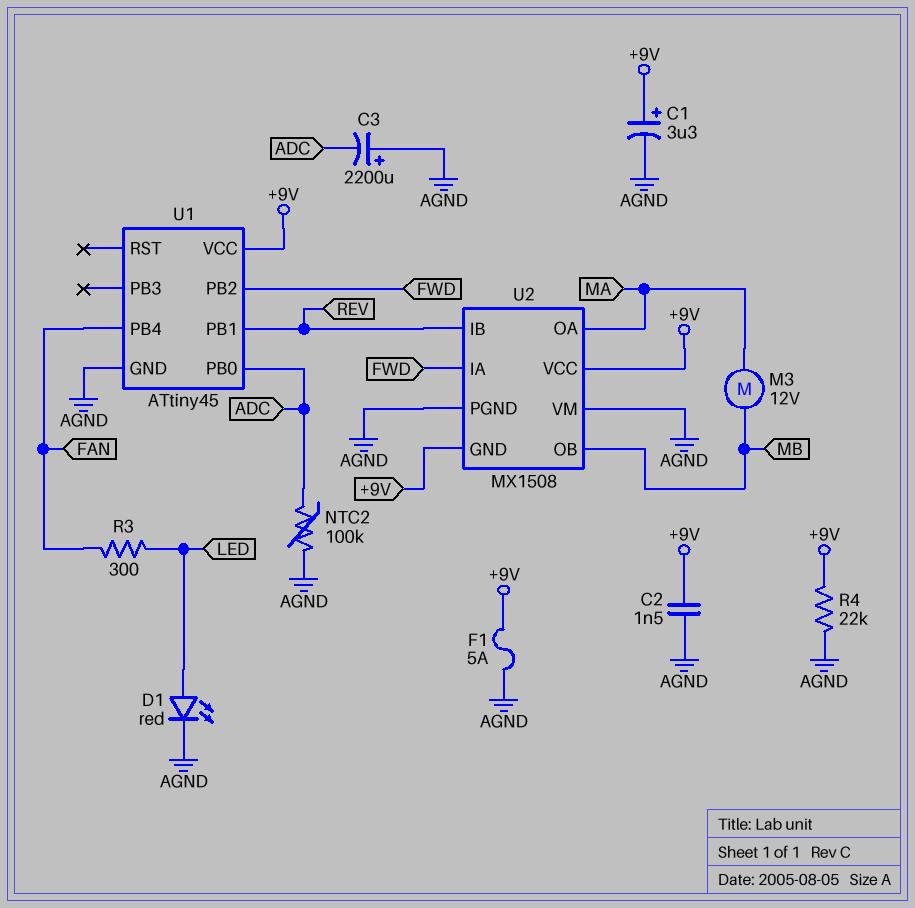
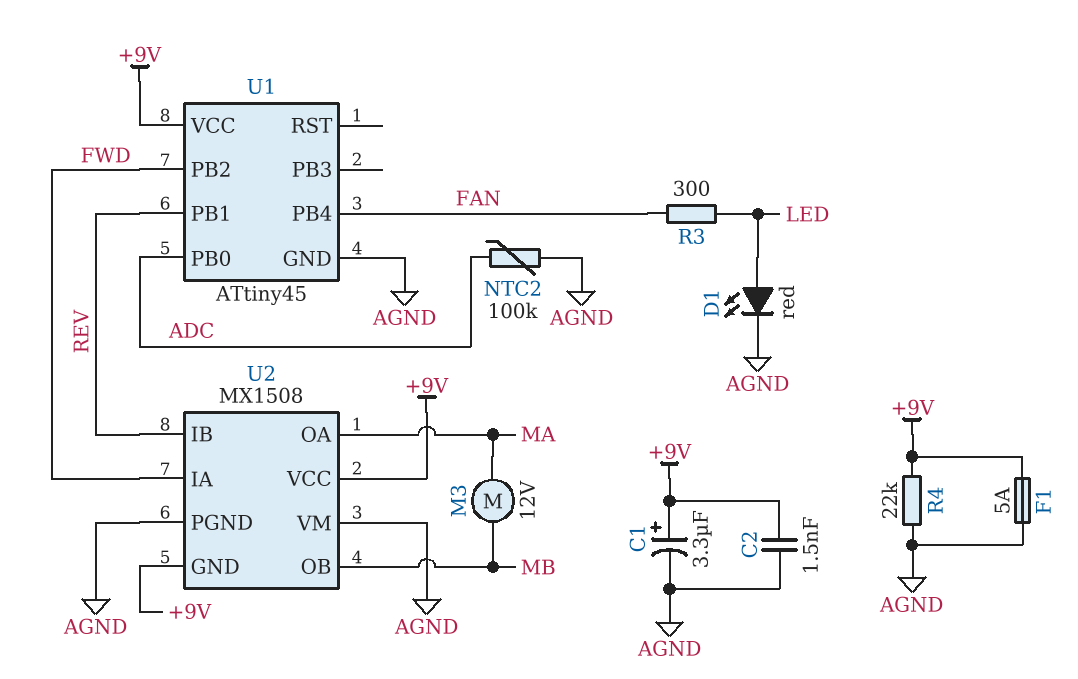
C3: 2200uF (plus AGND, minus ADC) -> none

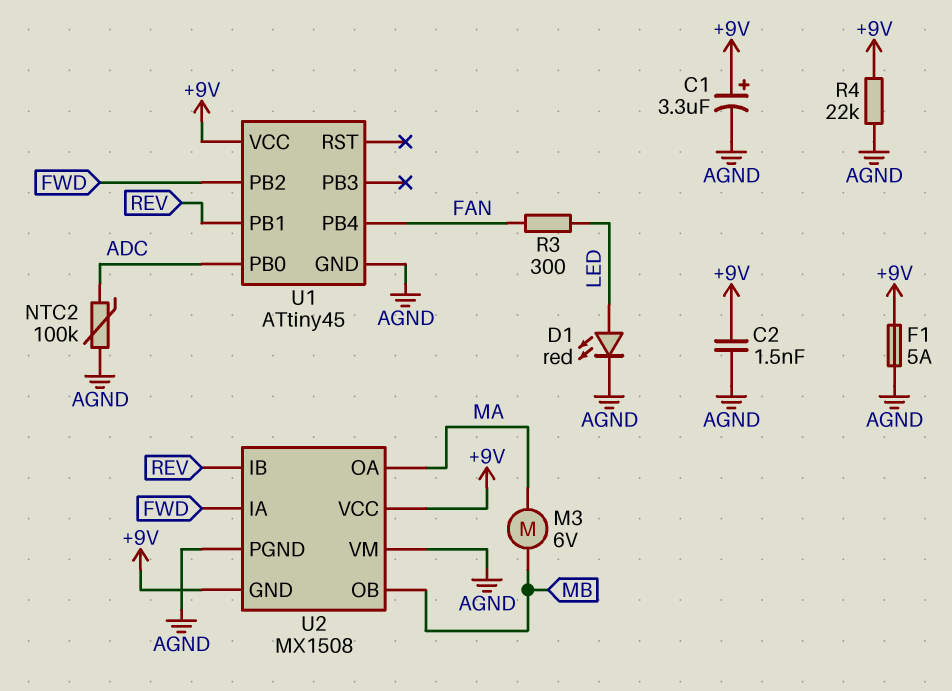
M3: motor 12V (MA, MB) -> motor 6V (MA, MB)

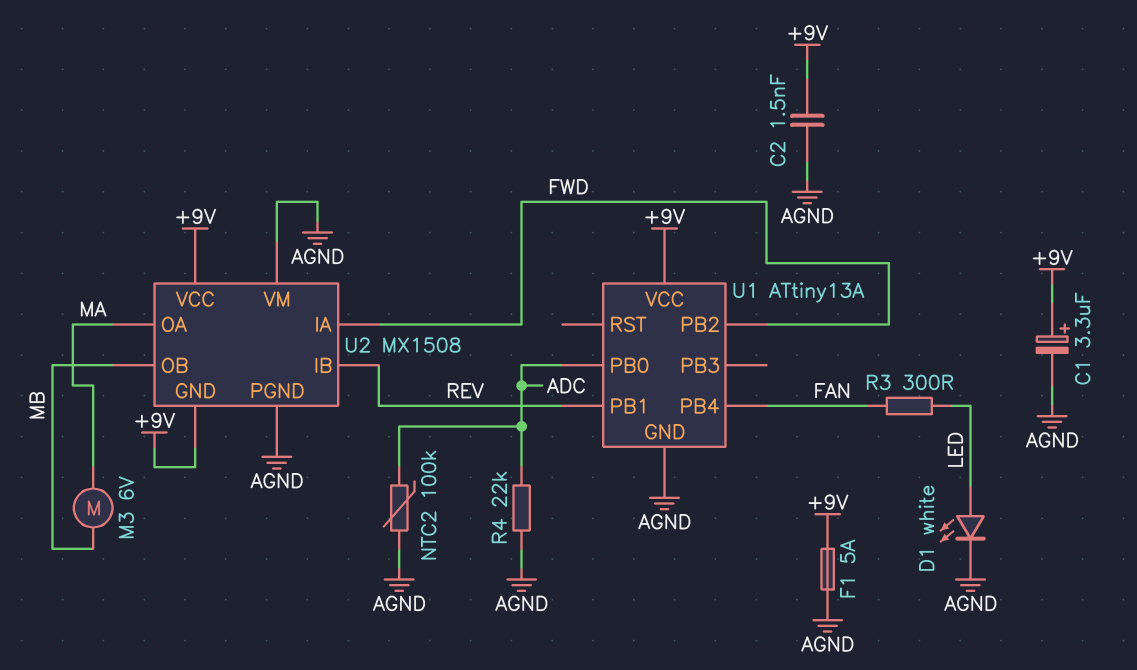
D1: LED red (A LED, K AGND) -> LED white (A LED, K AGND)
R4: 22k (+9V, AGND) -> 22k (ADC, AGND)
U1: ATtiny45 -> ATtiny13A

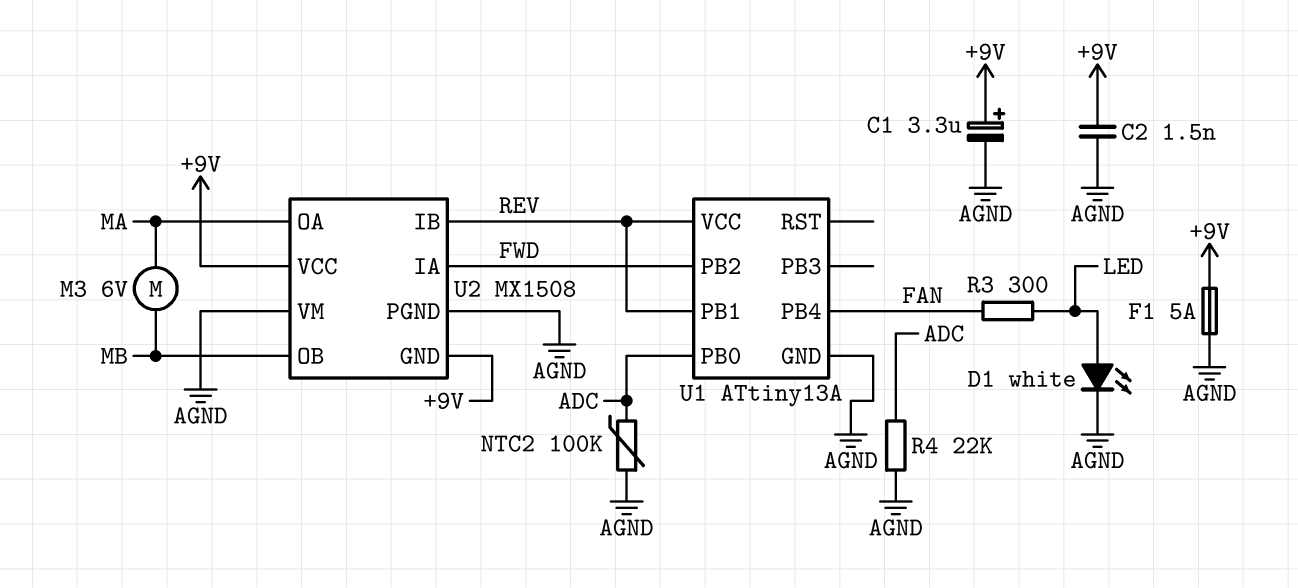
U1 pin VCC: +9V -> REV

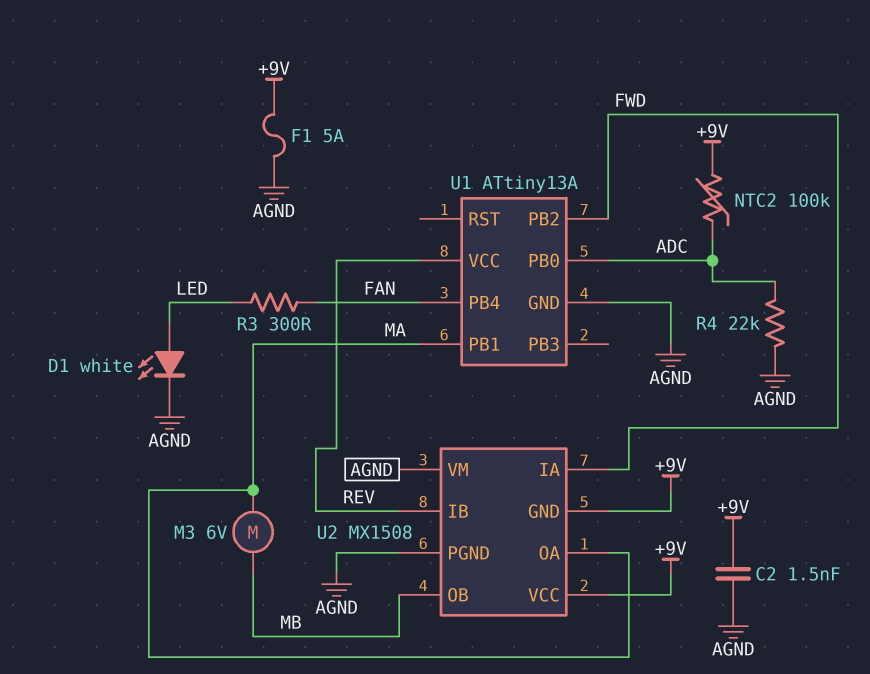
C1: 3.3uF (plus +9V, minus AGND) -> none
NTC2: 100k (ADC, AGND) -> 100k (+9V, ADC)
U1 pin PB1: REV -> MA

